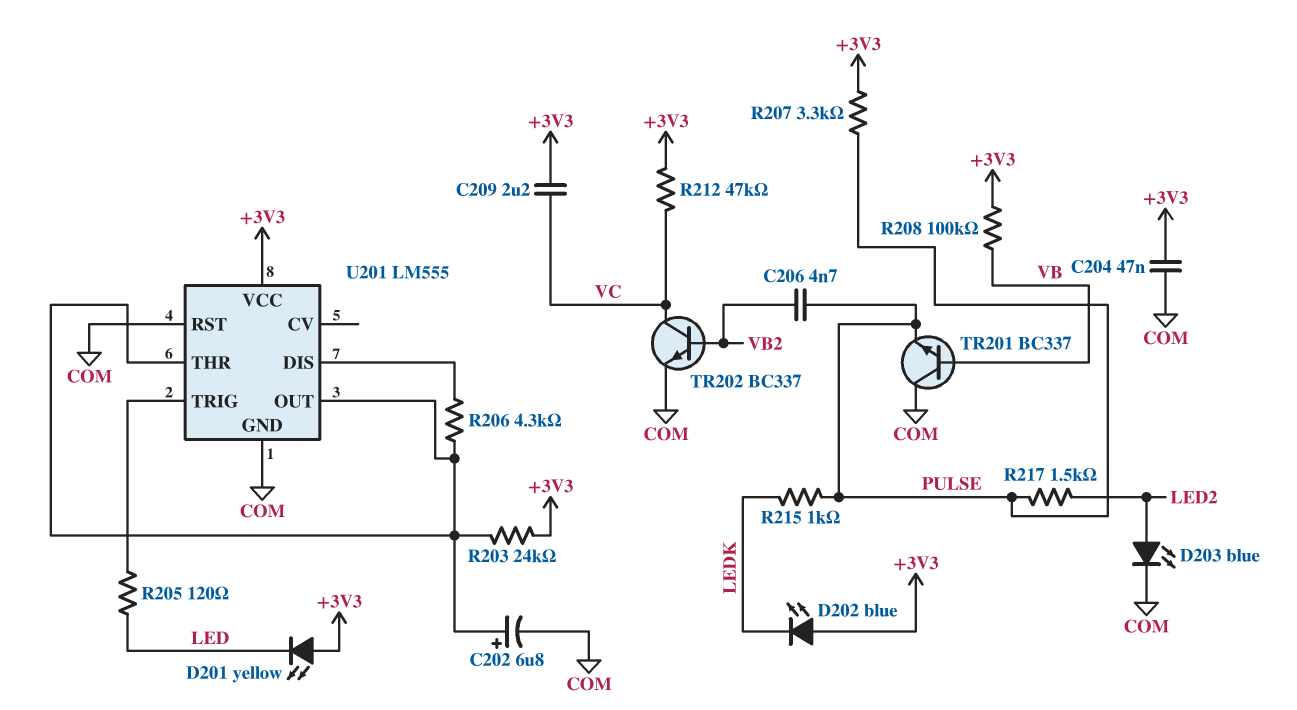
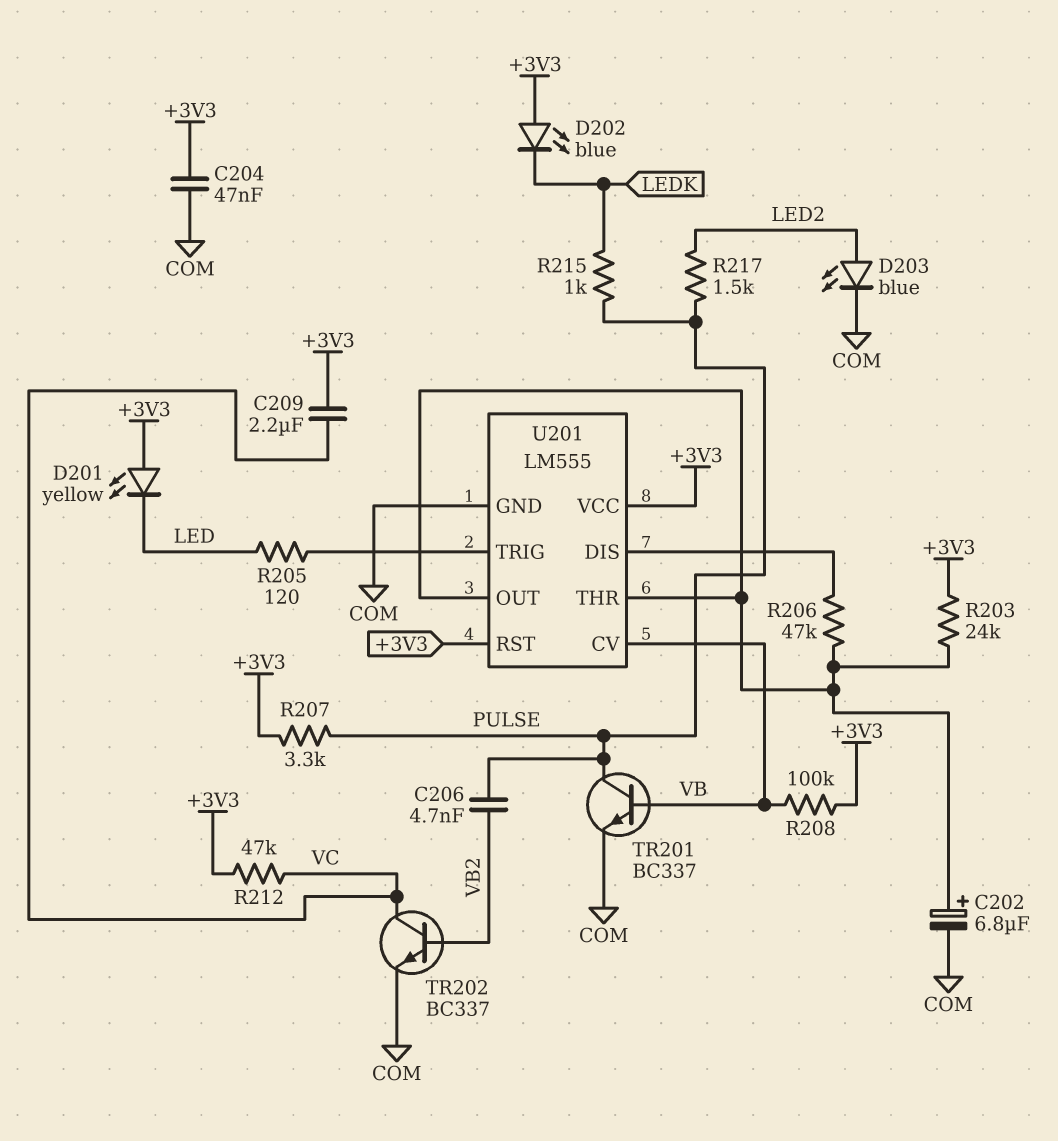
R206: 4.3k (U201/DIS, U201/OUT) -> 47k (U201/DIS, U201/OUT)
TR201: NPN BC337 (B VB, C COM, E PULSE) -> NPN BC337 (B VB, C PULSE, E COM)
U201 pin CV: none -> VB
U201 pin RST: COM -> +3V3

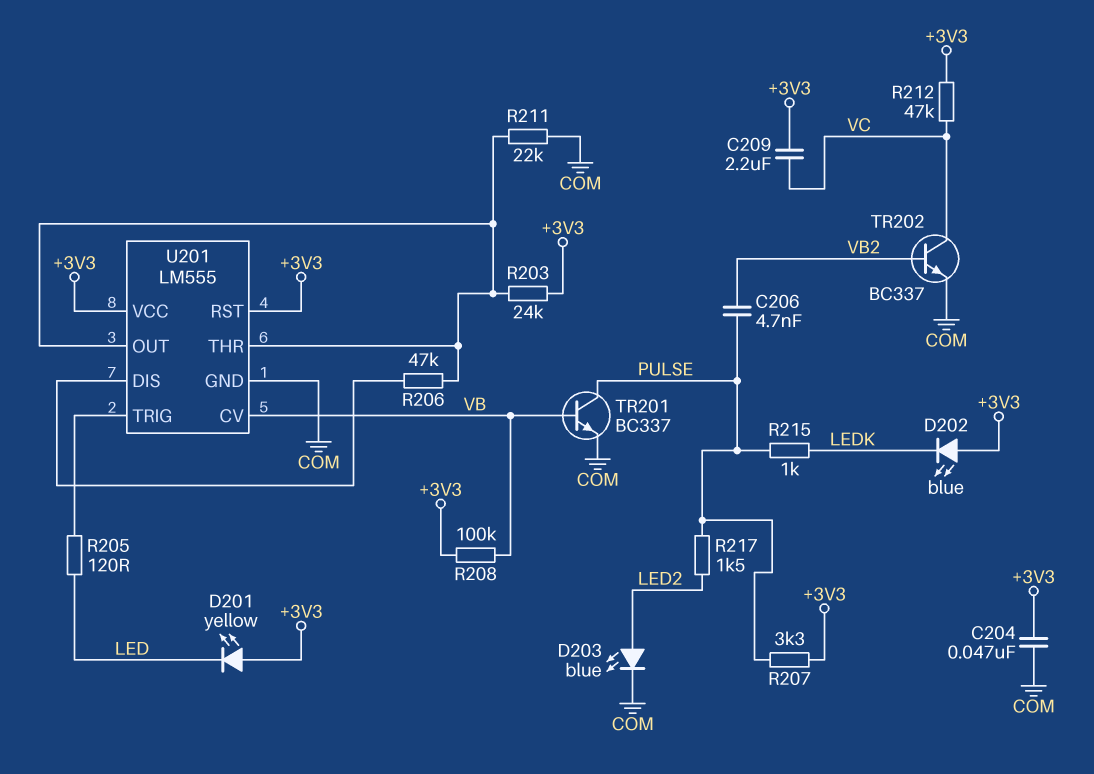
C202: 6.8uF (plus U201/OUT, minus COM) -> none
R211: none -> 22k (COM, U201/OUT)

